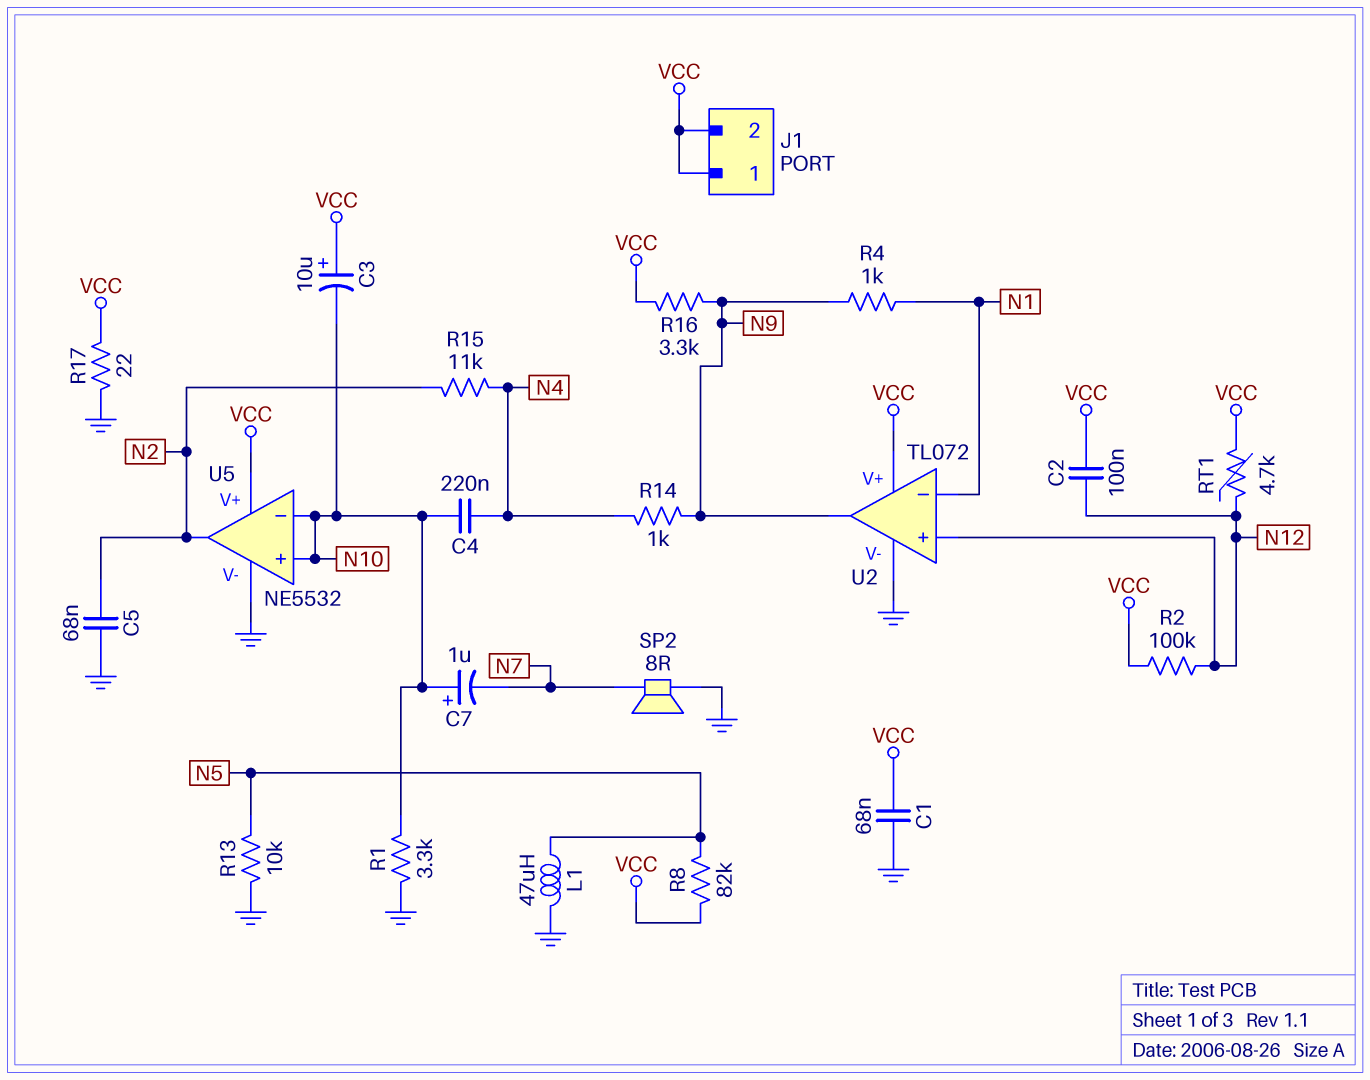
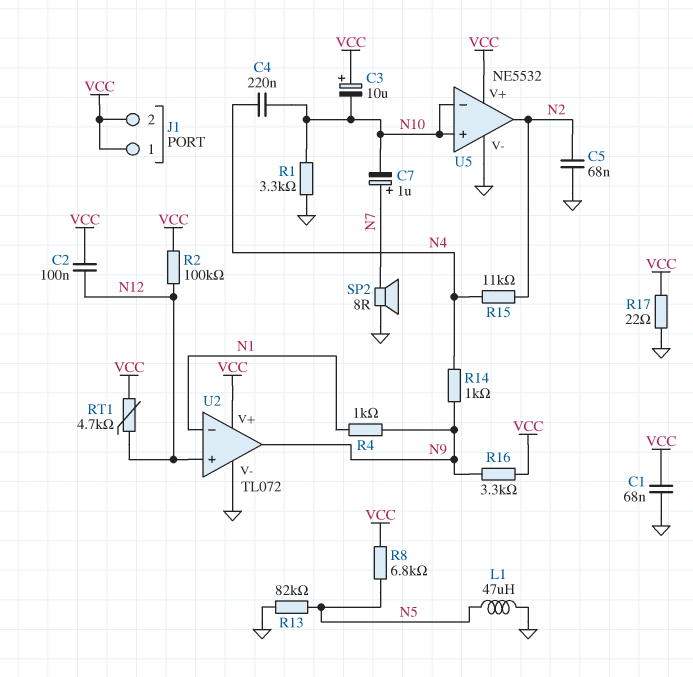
C7: 1uF (plus N10, minus N7) -> 1uF (plus N7, minus N10)
R8: 82k (N5, VCC) -> 6.8k (N5, VCC)
R13: 10k (GND, N5) -> 82k (GND, N5)

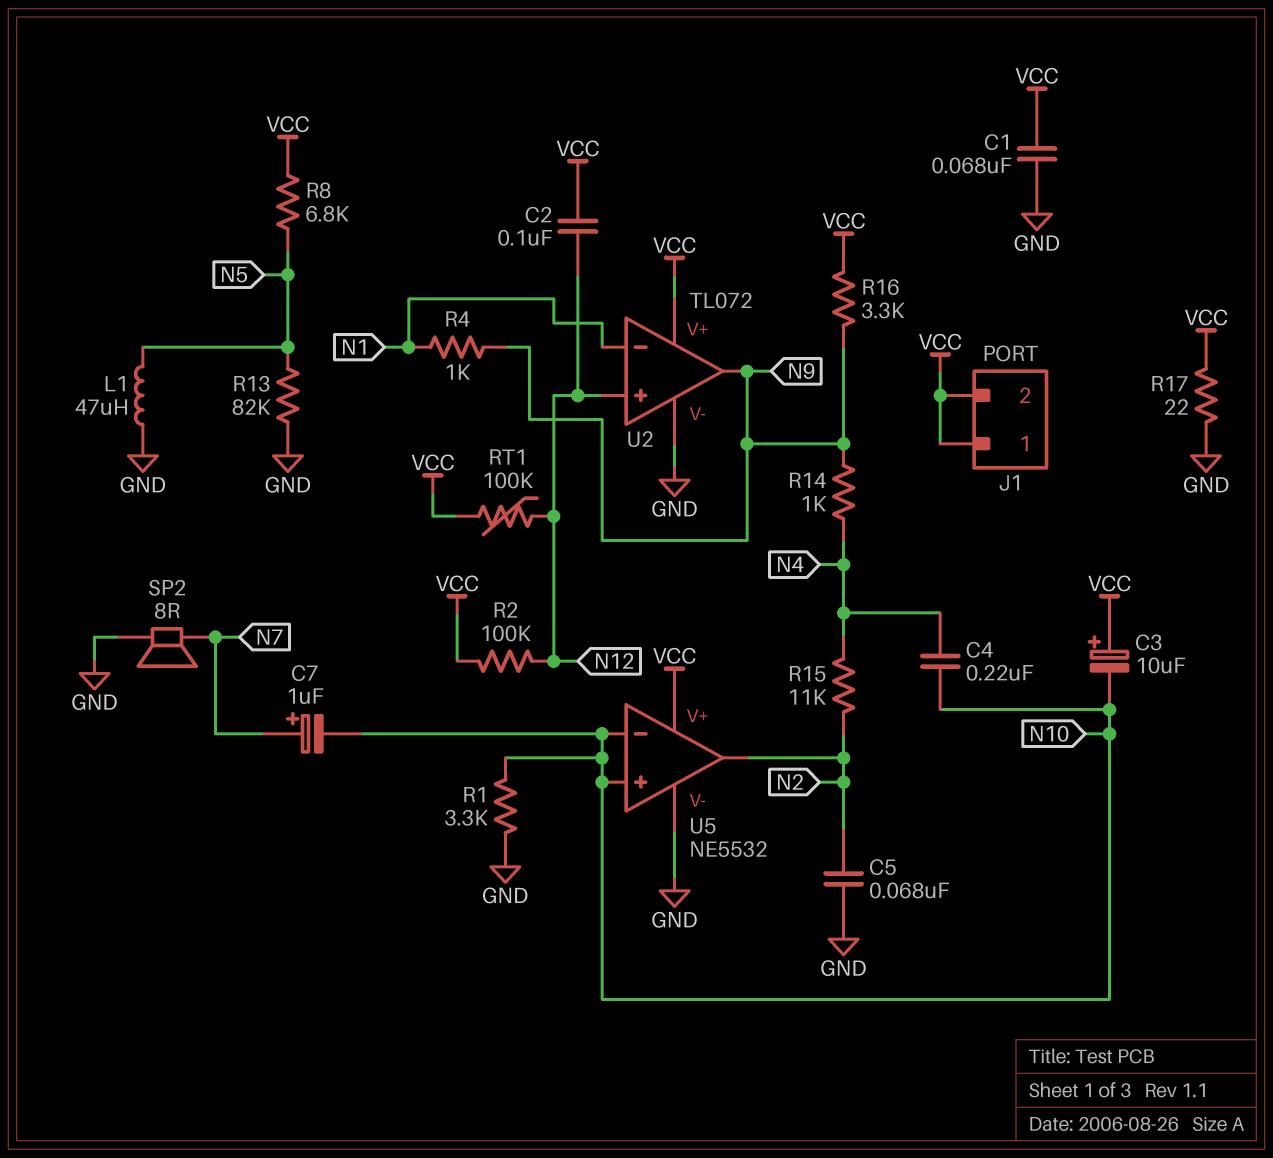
RT1: 4.7k (N12, VCC) -> 100k (N12, VCC)

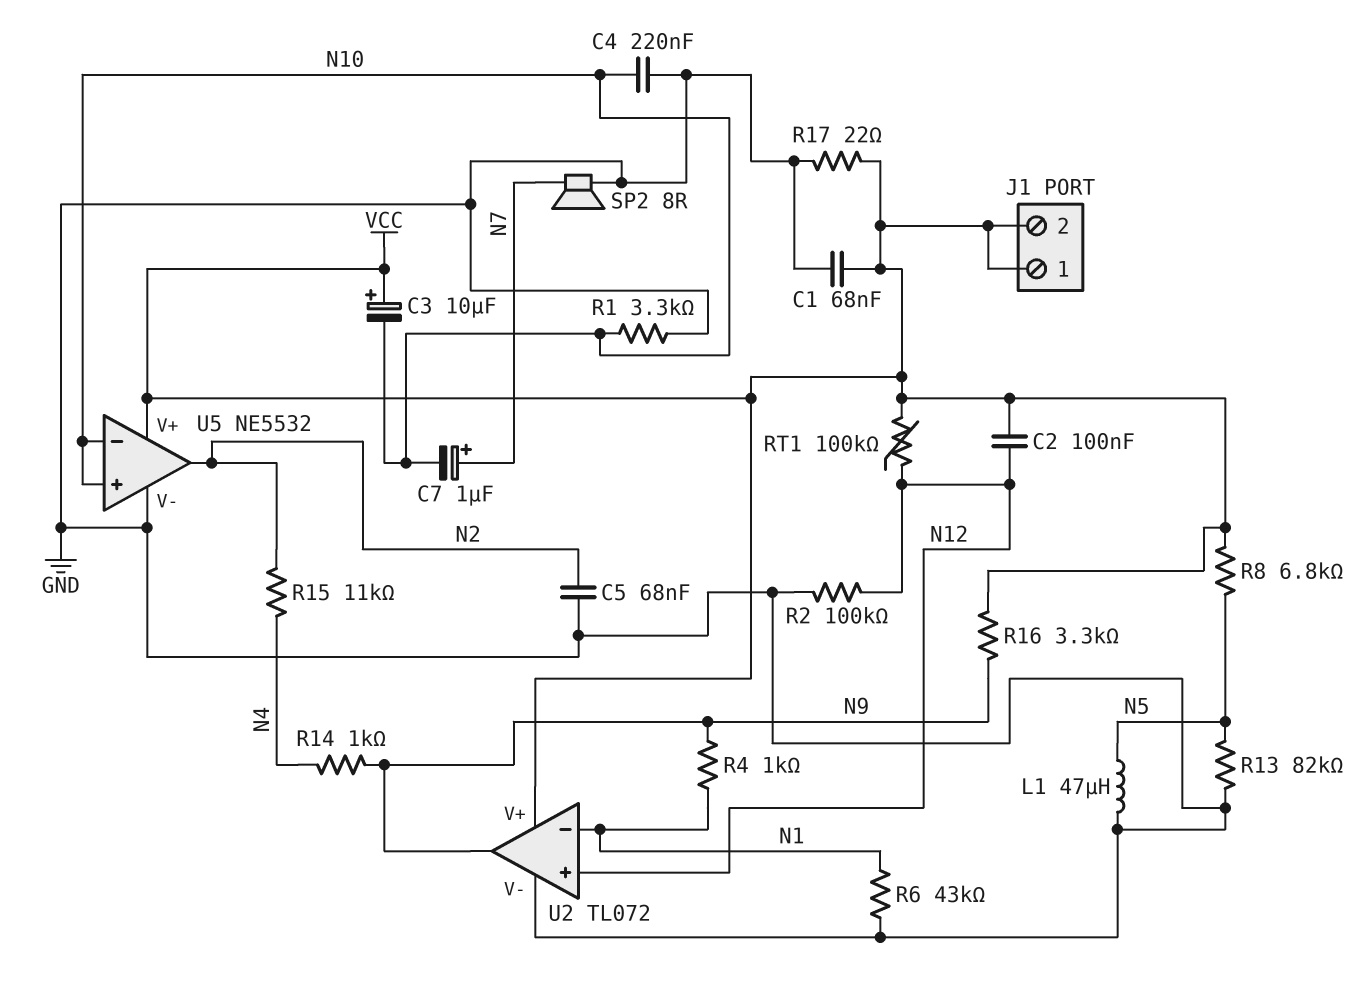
C4: 220nF (N4, N10) -> 220nF (GND, N10)
R2: 100k (N12, VCC) -> 100k (GND, N12)
R6: none -> 43k (GND, N1)

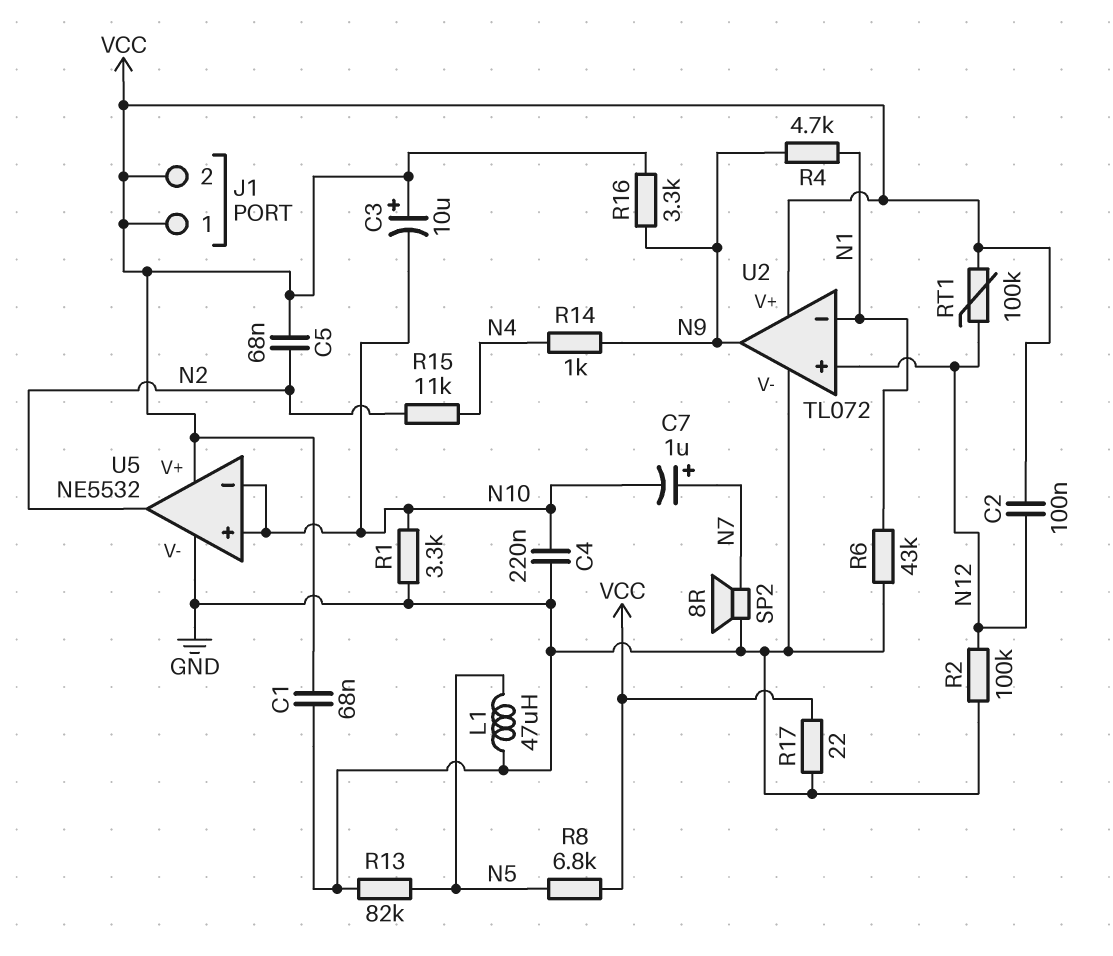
C5: 68nF (GND, N2) -> 68nF (N2, VCC)
R4: 1k (N1, N9) -> 4.7k (N1, N9)

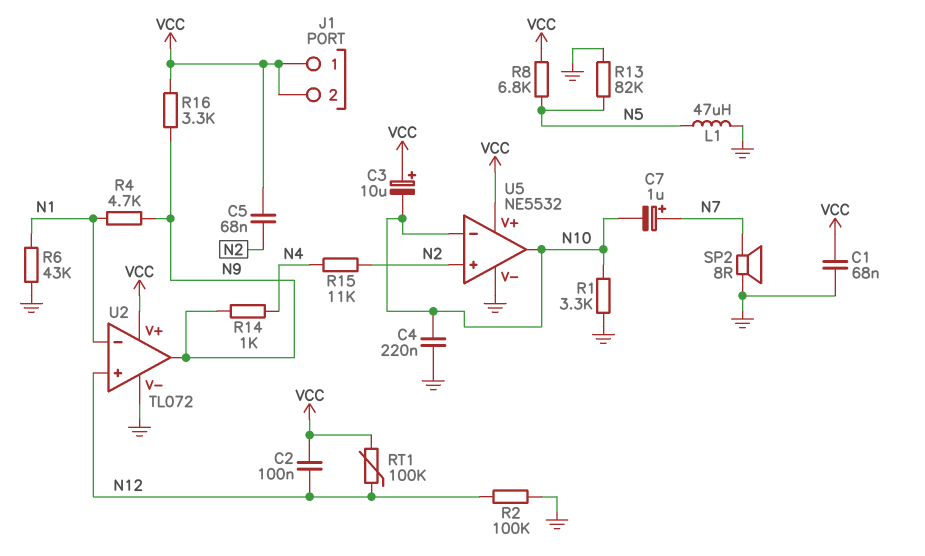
R17: 22 (GND, VCC) -> none
U5 pin in+: N10 -> N2
U5 pin out: N2 -> N10

